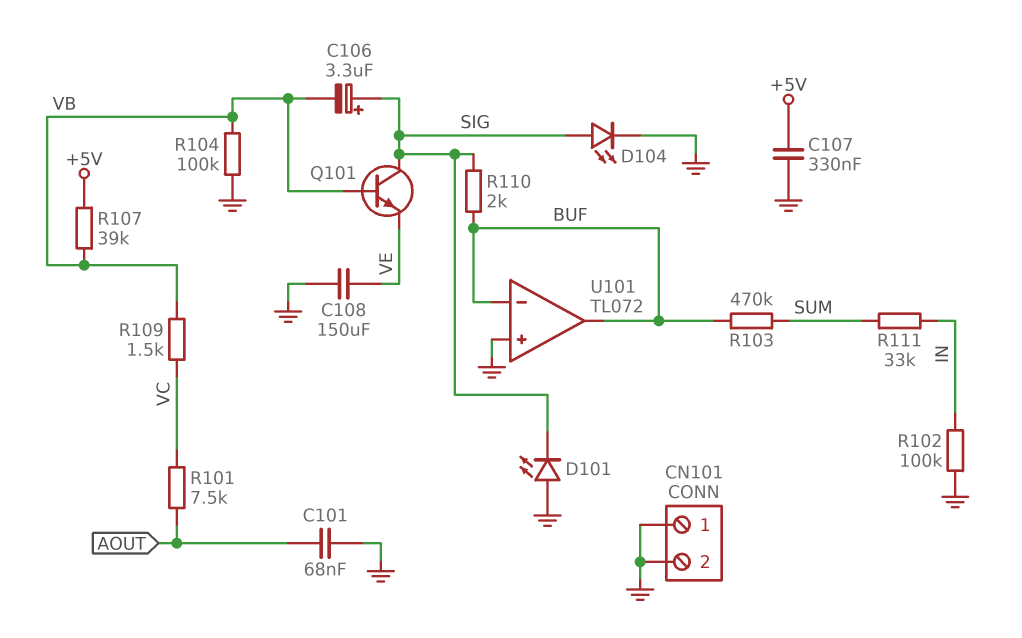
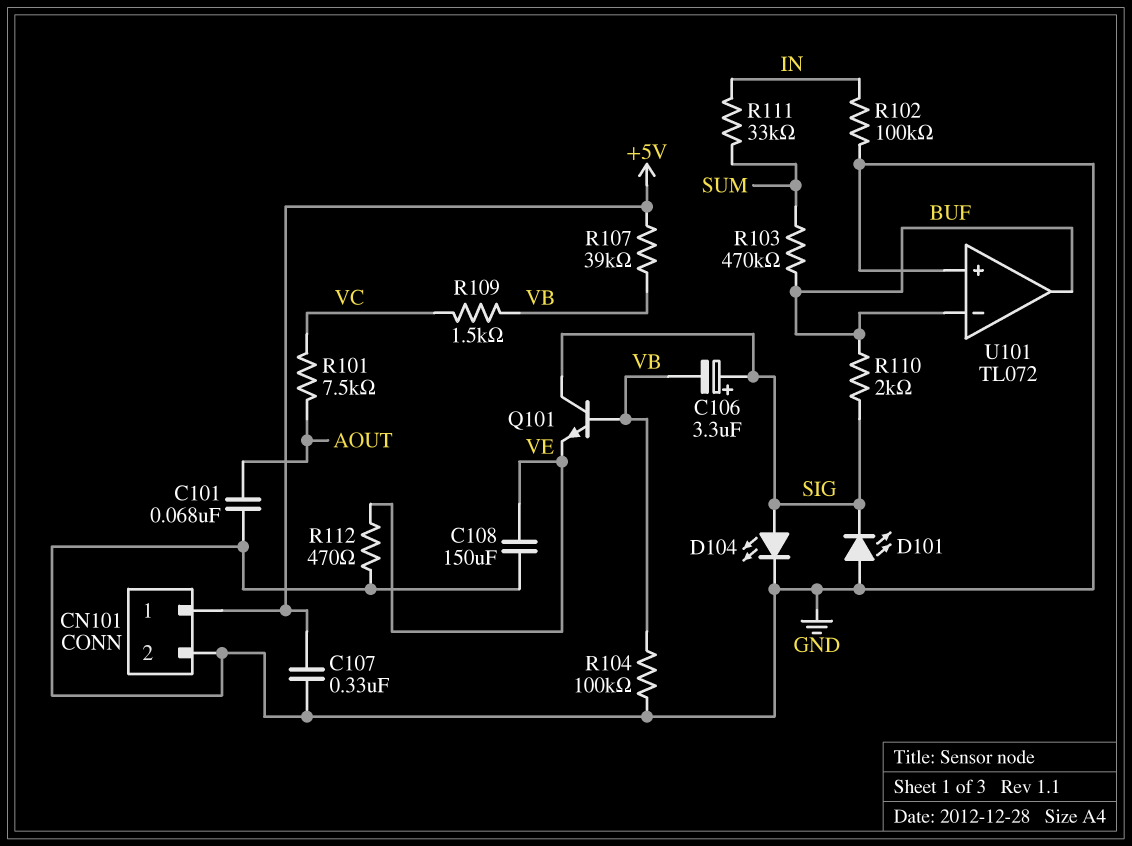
CN101 pin 1: GND -> +5V
R112: none -> 470 (GND, VE)

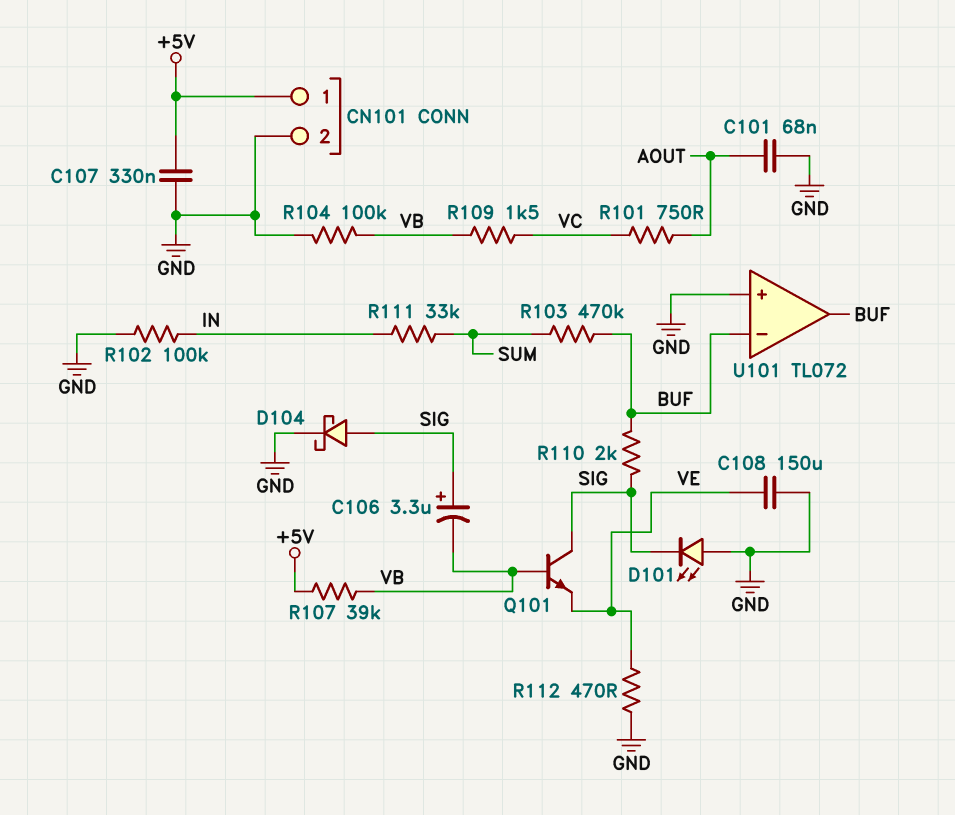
D104: LED (A SIG, K GND) -> schottky (A SIG, K GND)
R101: 7.5k (AOUT, VC) -> 750 (AOUT, VC)

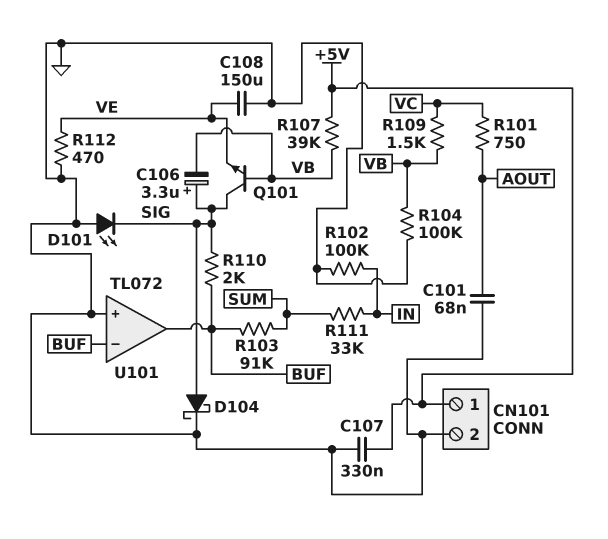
R103: 470k (BUF, SUM) -> 91k (BUF, SUM)

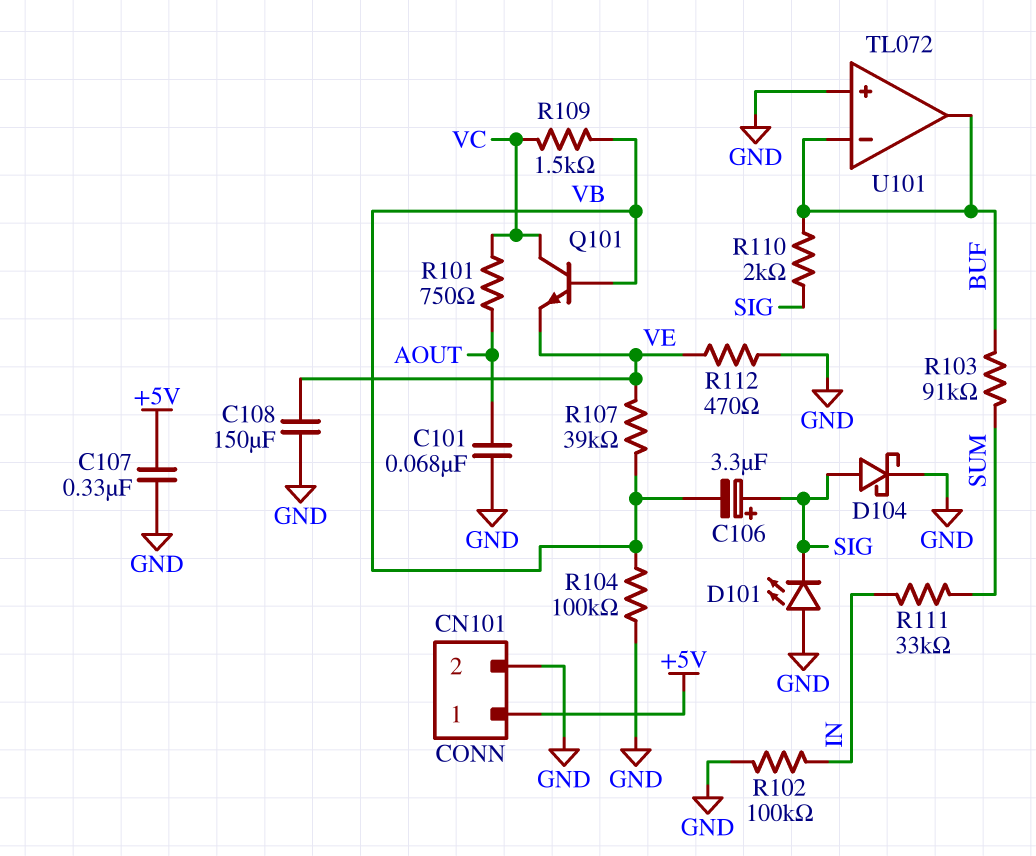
Q101: NPN (B VB, C SIG, E VE) -> NPN (B VB, C VC, E VE)
R107: 39k (+5V, VB) -> 39k (VB, VE)

